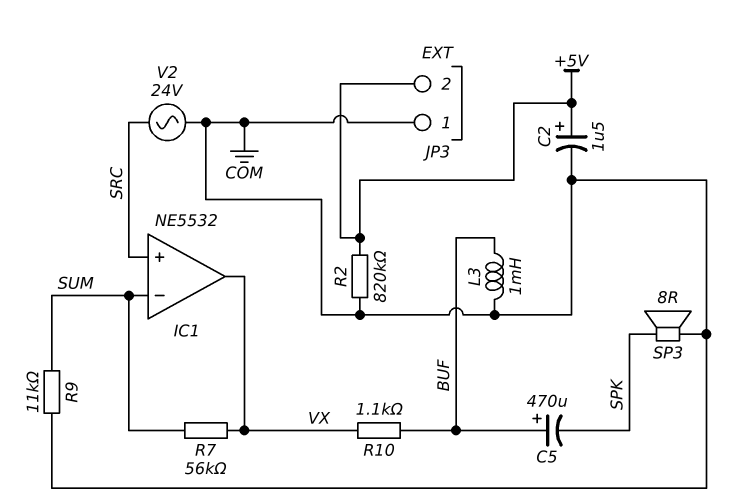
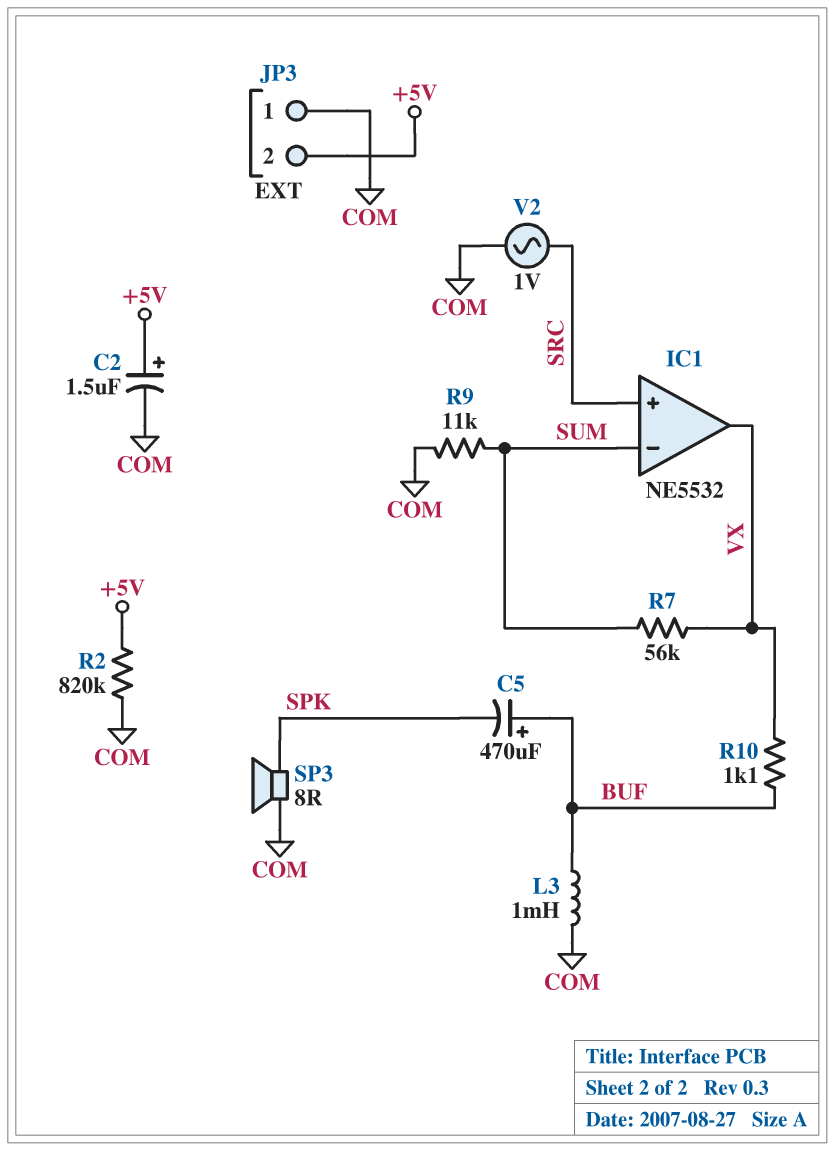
V2: AC 24V (COM, SRC) -> AC 1V (COM, SRC)

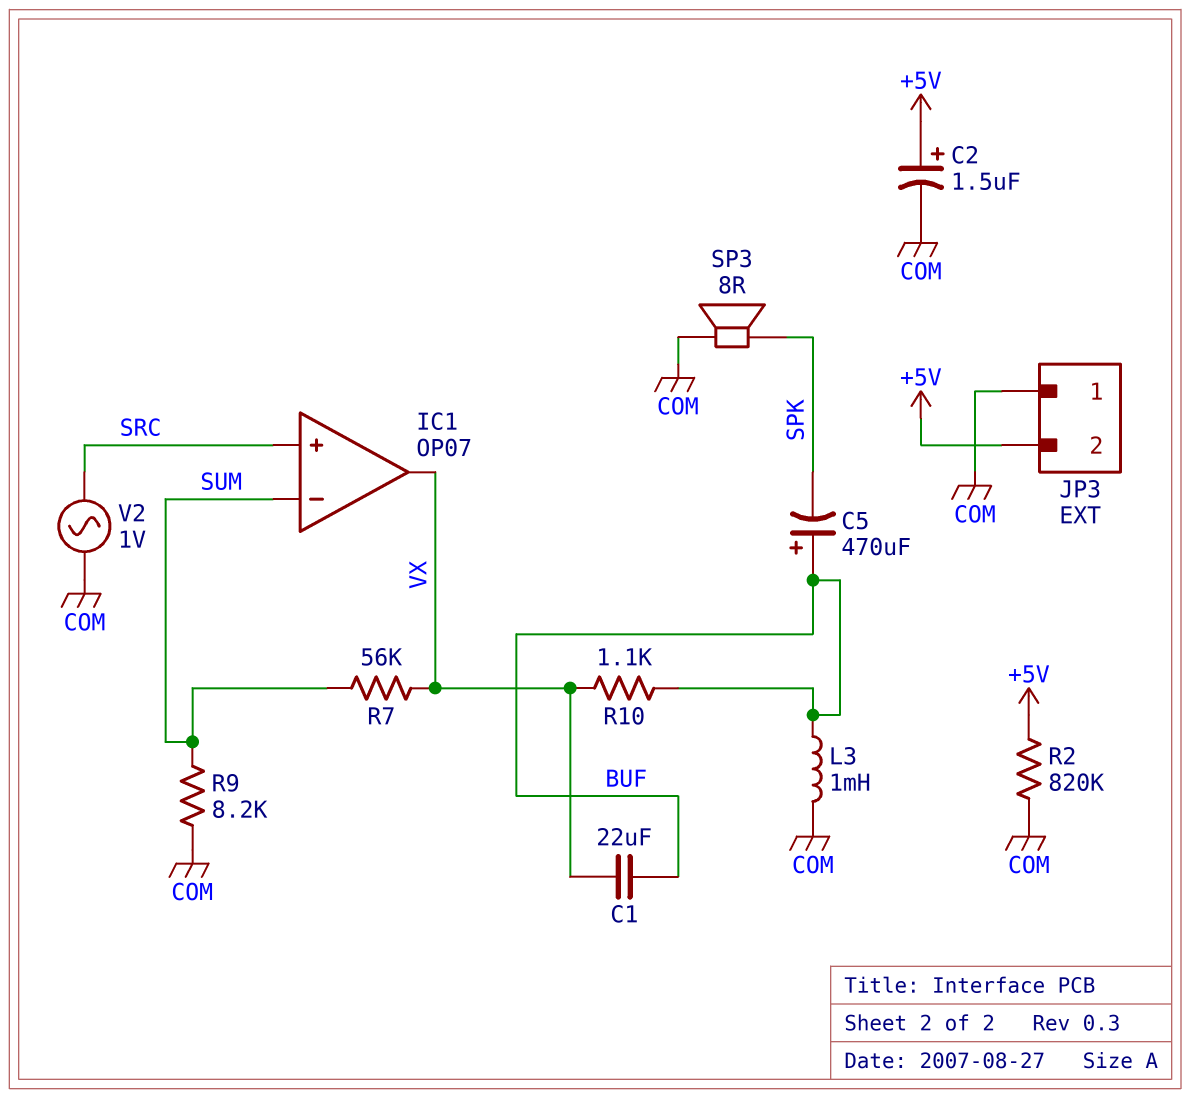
C1: none -> 22uF (BUF, VX)
IC1: NE5532 -> OP07
R9: 11k (COM, SUM) -> 8.2k (COM, SUM)

